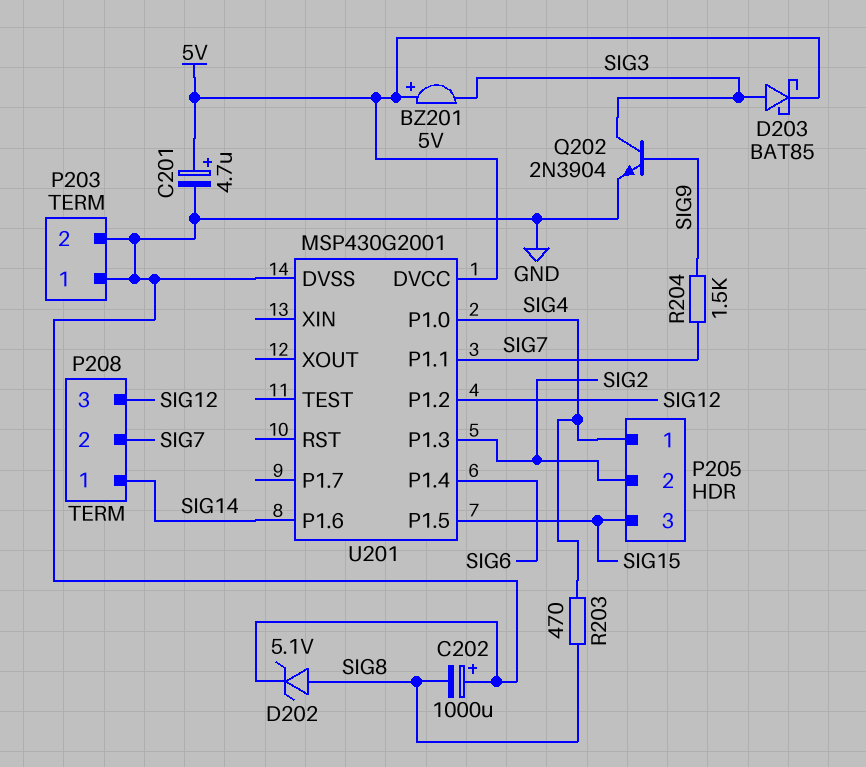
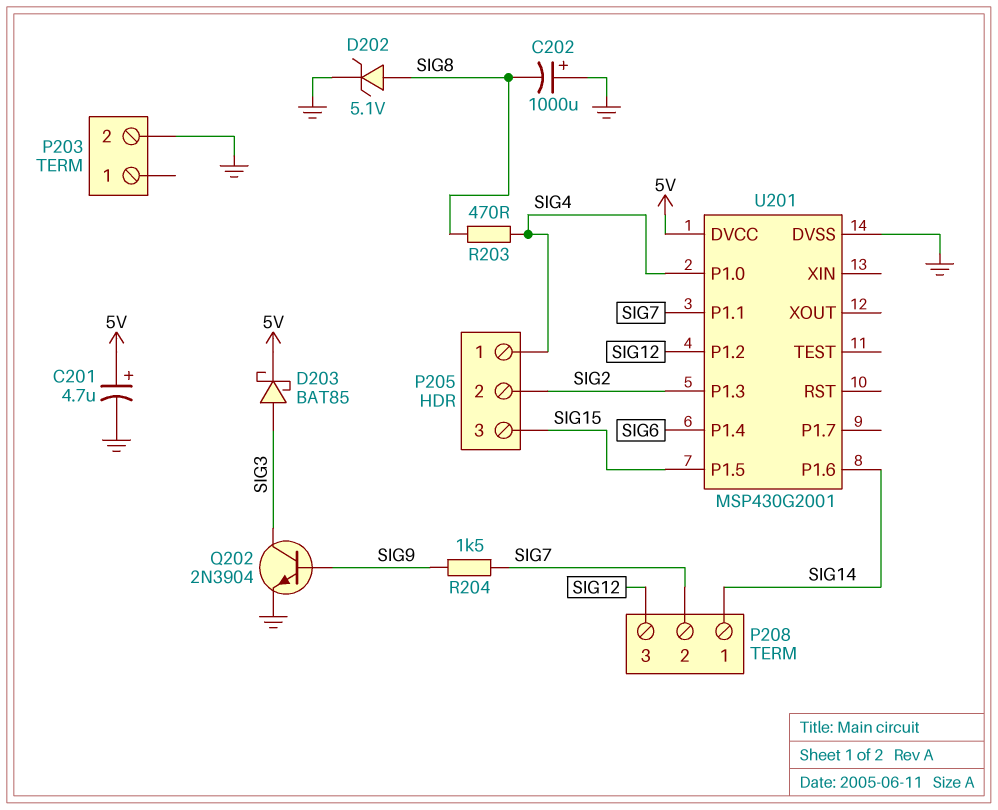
BZ201: buzzer 5V (plus 5V, minus SIG3) -> none
P203 pin 1: GND -> none

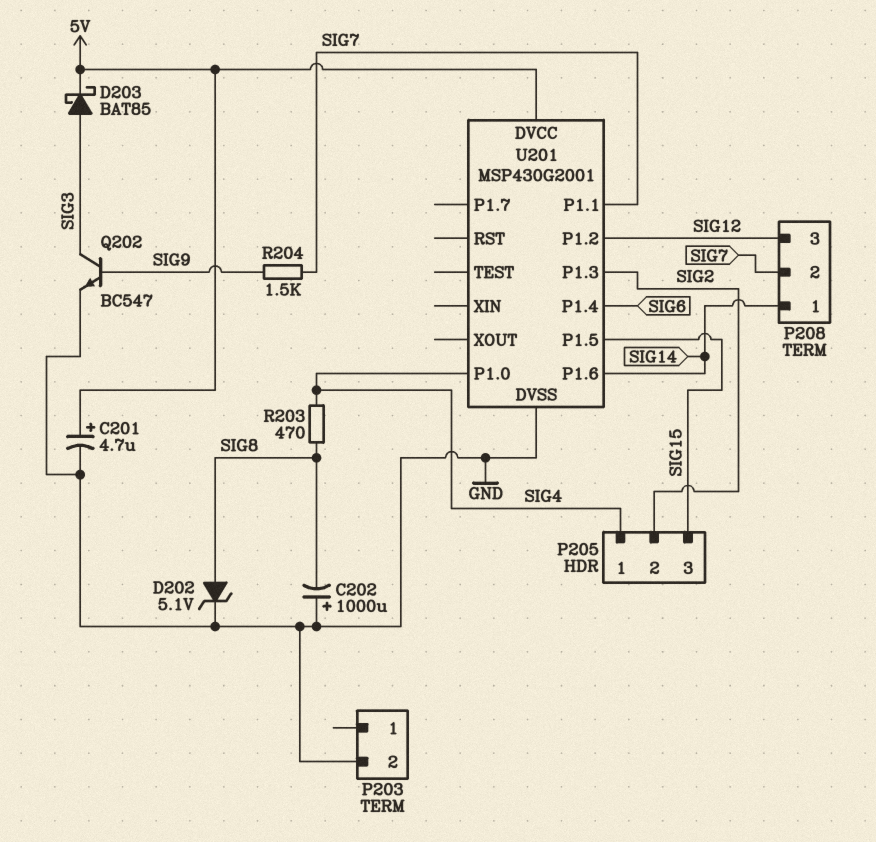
Q202: NPN 2N3904 (B SIG9, C SIG3, E GND) -> NPN BC547 (B SIG9, C SIG3, E GND)

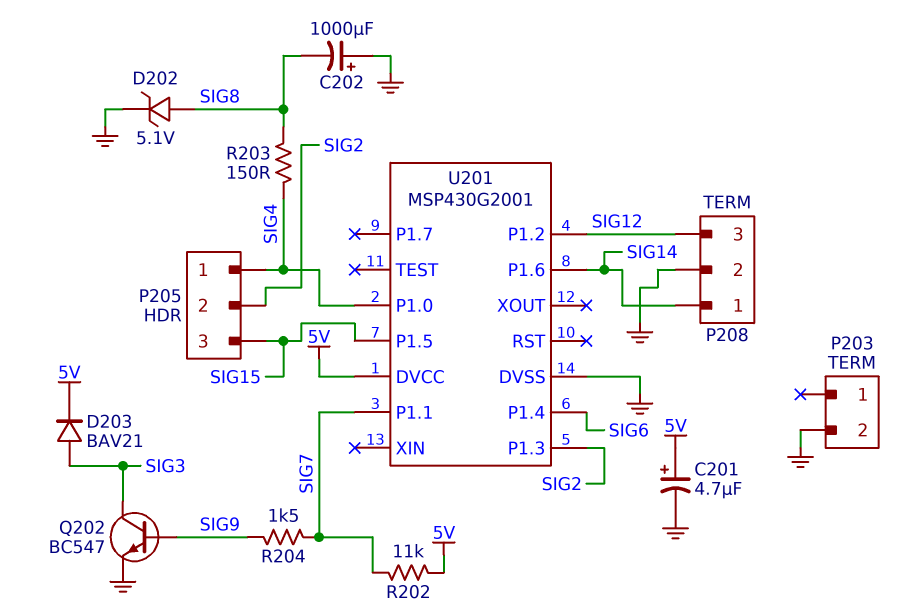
D203: schottky BAT85 (A SIG3, K 5V) -> diode BAV21 (A SIG3, K 5V)
P208 pin 2: SIG7 -> GND
R202: none -> 11k (5V, SIG7)
R203: 470 (SIG4, SIG8) -> 150 (SIG4, SIG8)

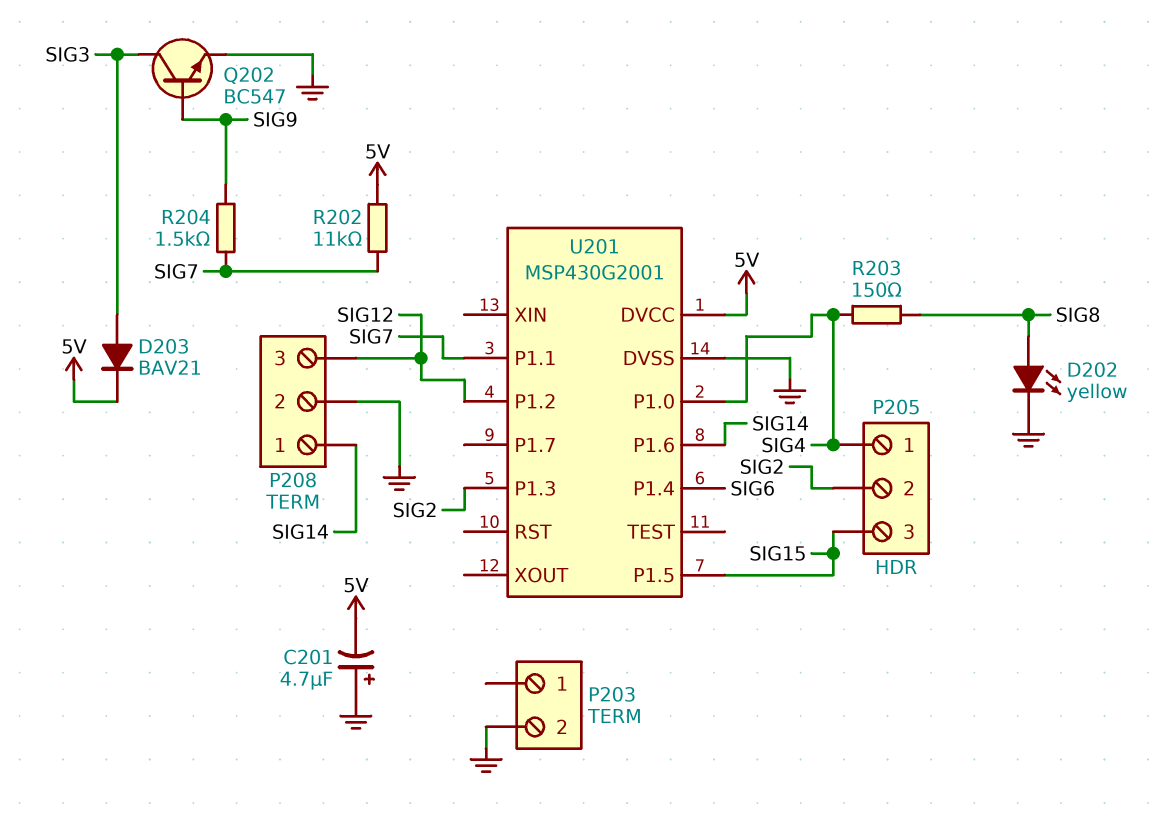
C201: 4.7uF (plus 5V, minus GND) -> 4.7uF (plus GND, minus 5V)
C202: 1000uF (plus GND, minus SIG8) -> none
D202: zener 5.1V (A SIG8, K GND) -> LED yellow (A SIG8, K GND)

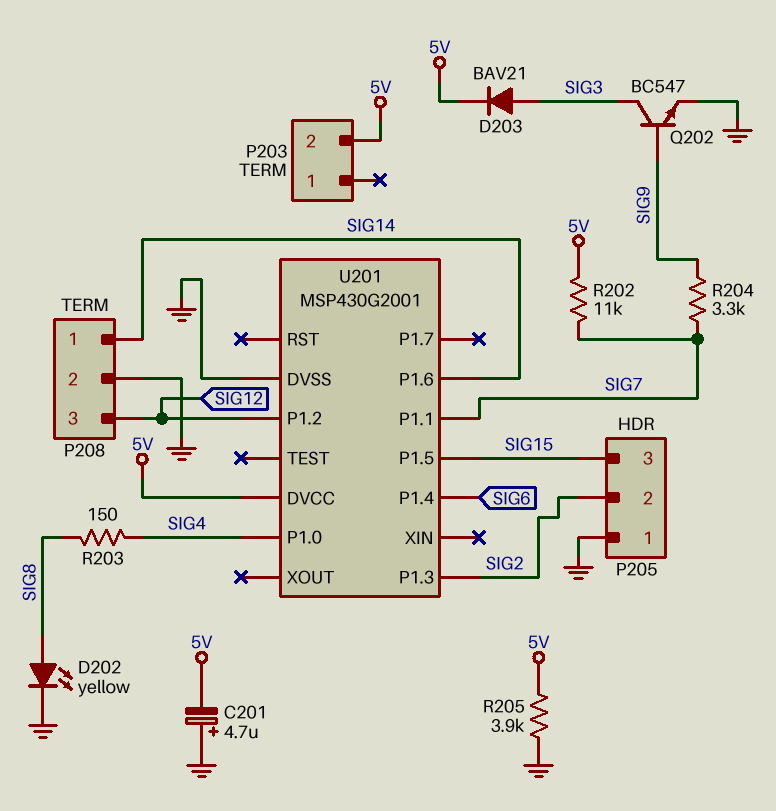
P203 pin 2: GND -> 5V
P205 pin 1: SIG4 -> GND
R204: 1.5k (SIG7, SIG9) -> 3.3k (SIG7, SIG9)
R205: none -> 3.9k (5V, GND)

